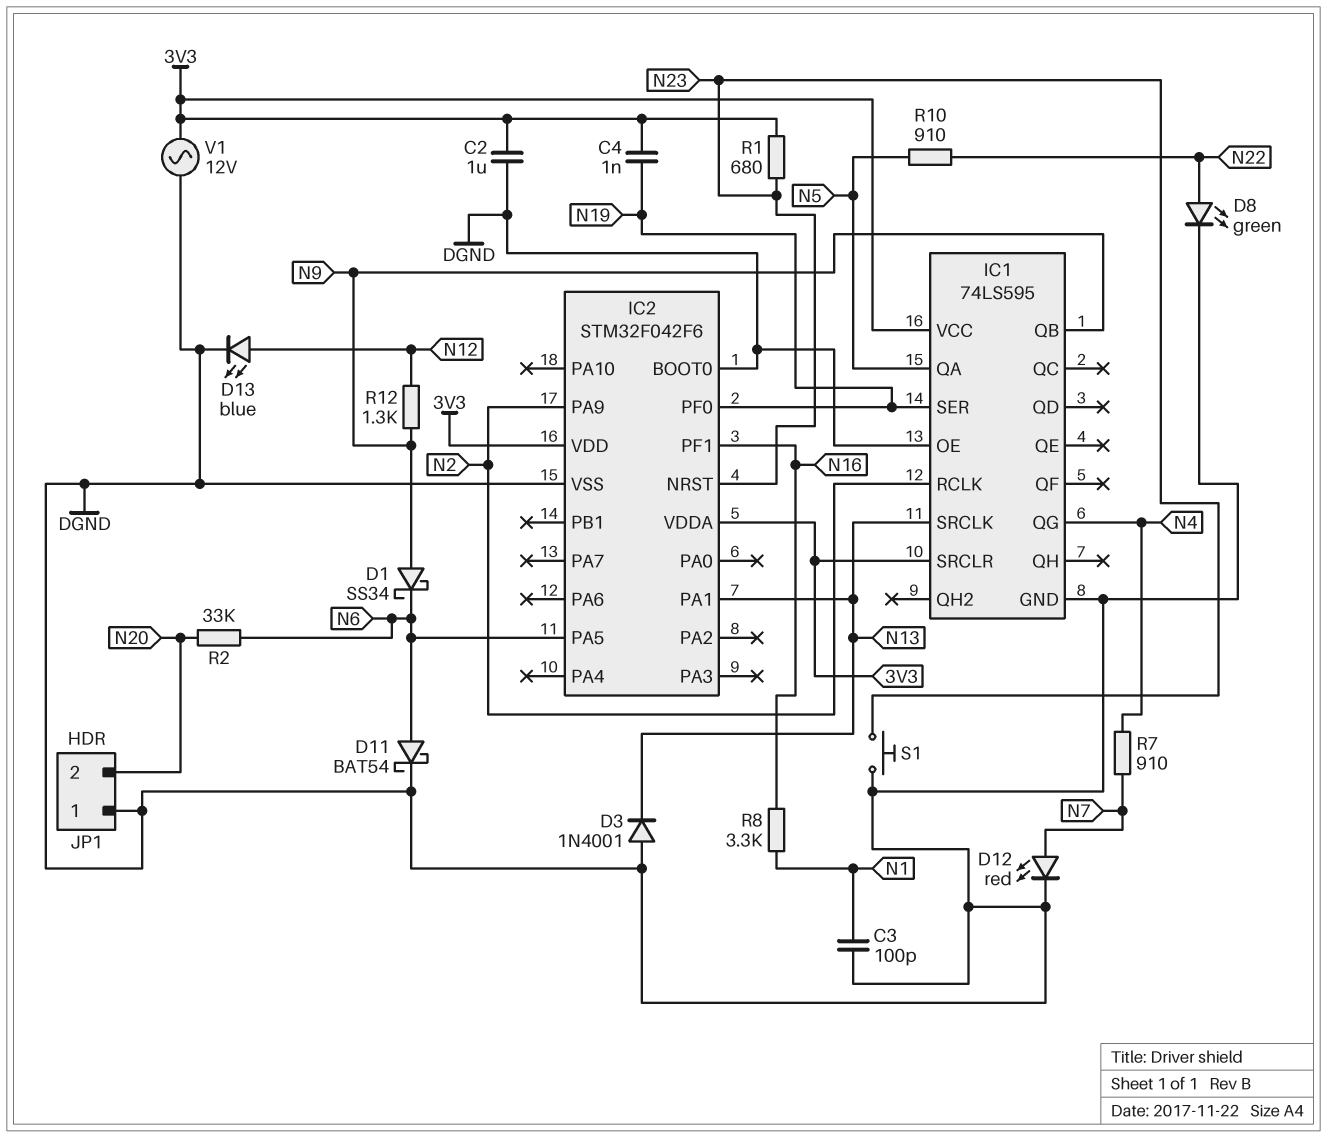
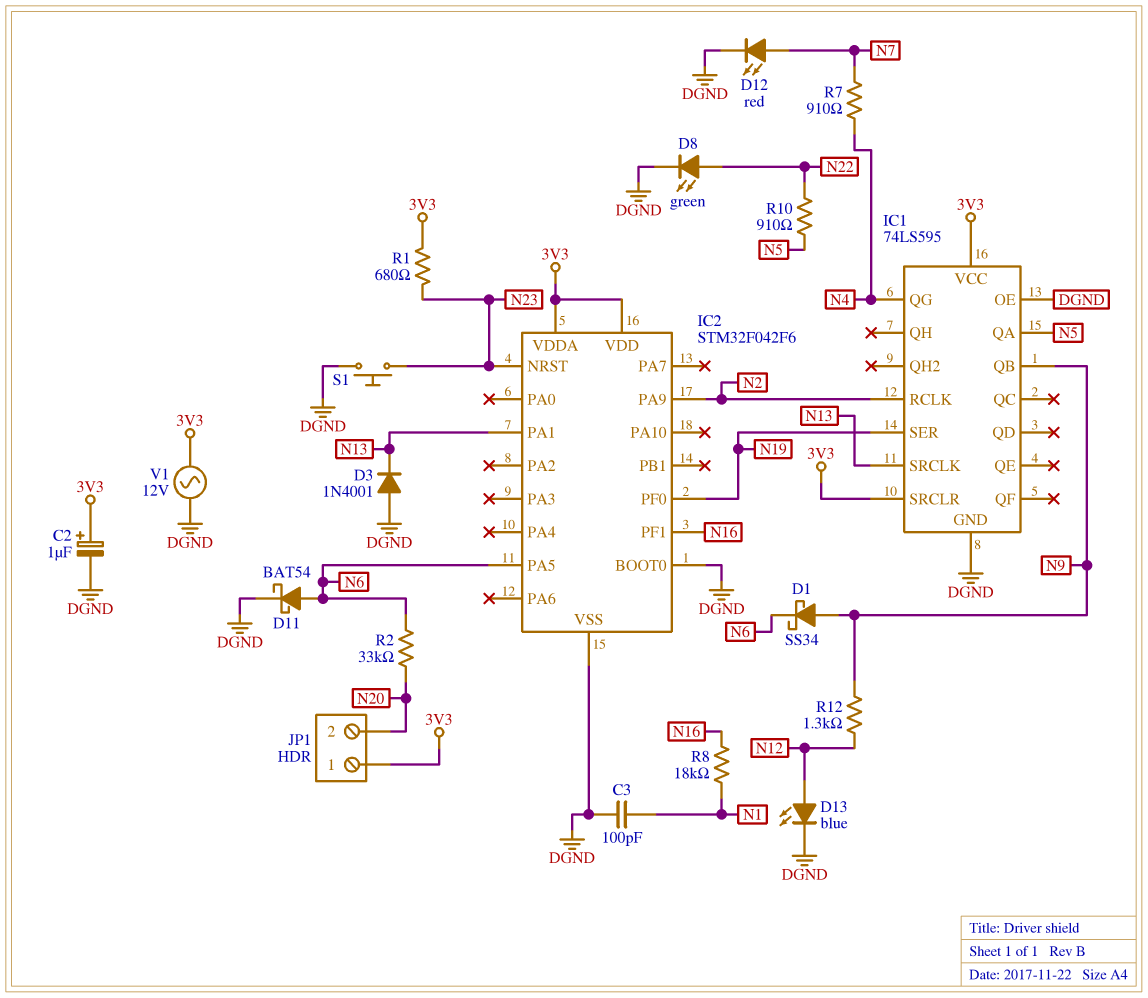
C2: 1uF (3V3, DGND) -> 1uF (plus 3V3, minus DGND)
C4: 1nF (3V3, N19) -> none
JP1 pin 1: DGND -> 3V3
R8: 3.3k (N1, N16) -> 18k (N1, N16)

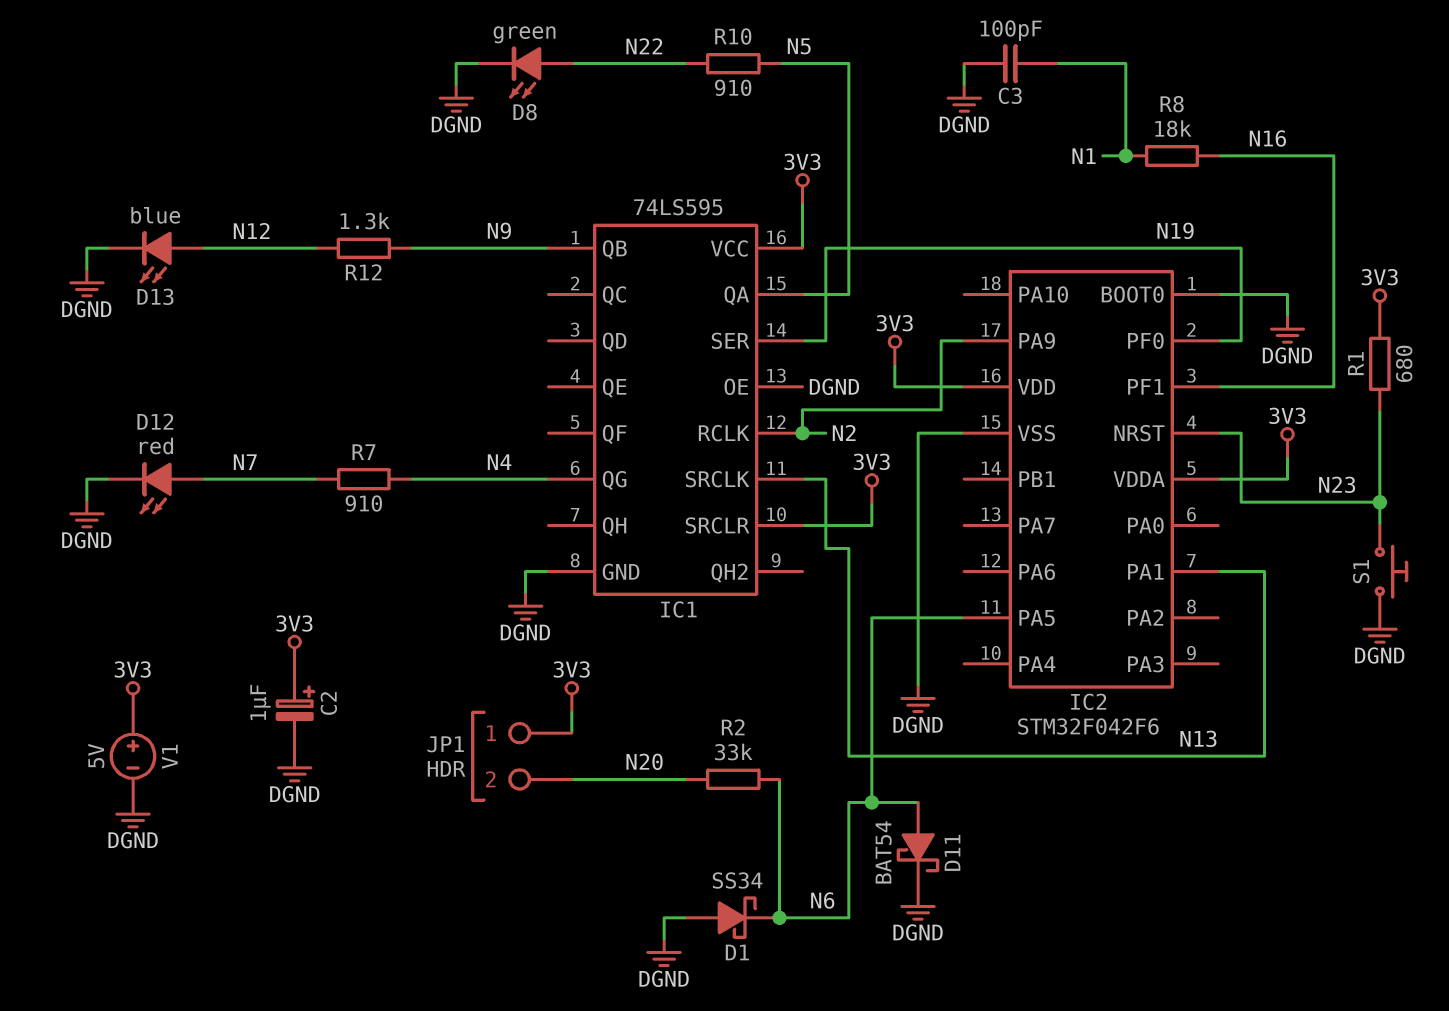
D1: schottky SS34 (A N9, K N6) -> schottky SS34 (A DGND, K N6)
D3: diode 1N4001 (A DGND, K N13) -> none
V1: AC 12V (3V3, DGND) -> 5V (plus 3V3, minus DGND)

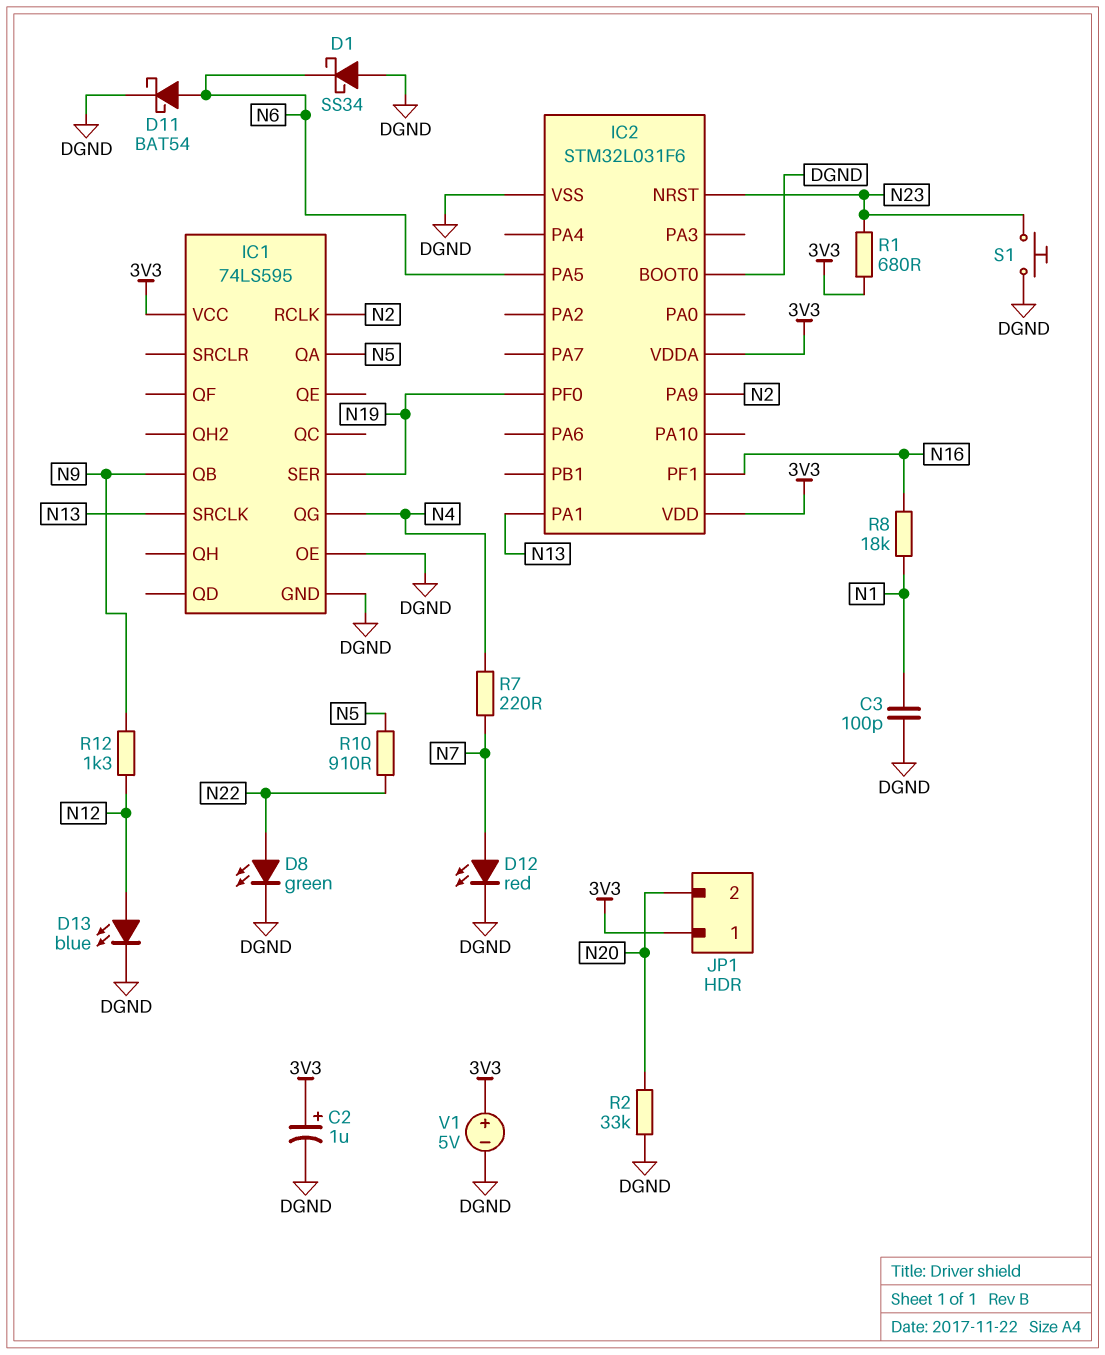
IC1 pin SRCLR: 3V3 -> none
IC2: STM32F042F6 -> STM32L031F6
R2: 33k (N6, N20) -> 33k (DGND, N20)
R7: 910 (N4, N7) -> 220 (N4, N7)

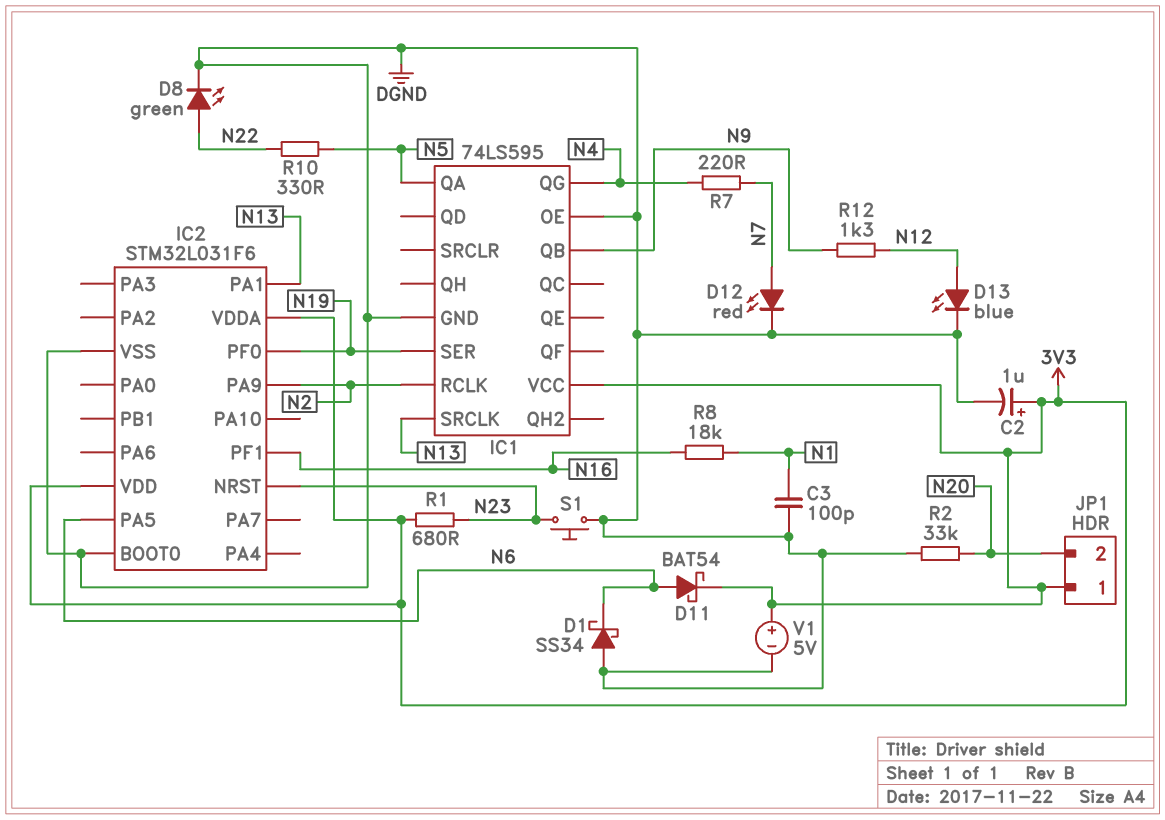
D11: schottky BAT54 (A N6, K DGND) -> schottky BAT54 (A N6, K 3V3)
R10: 910 (N5, N22) -> 330 (N5, N22)

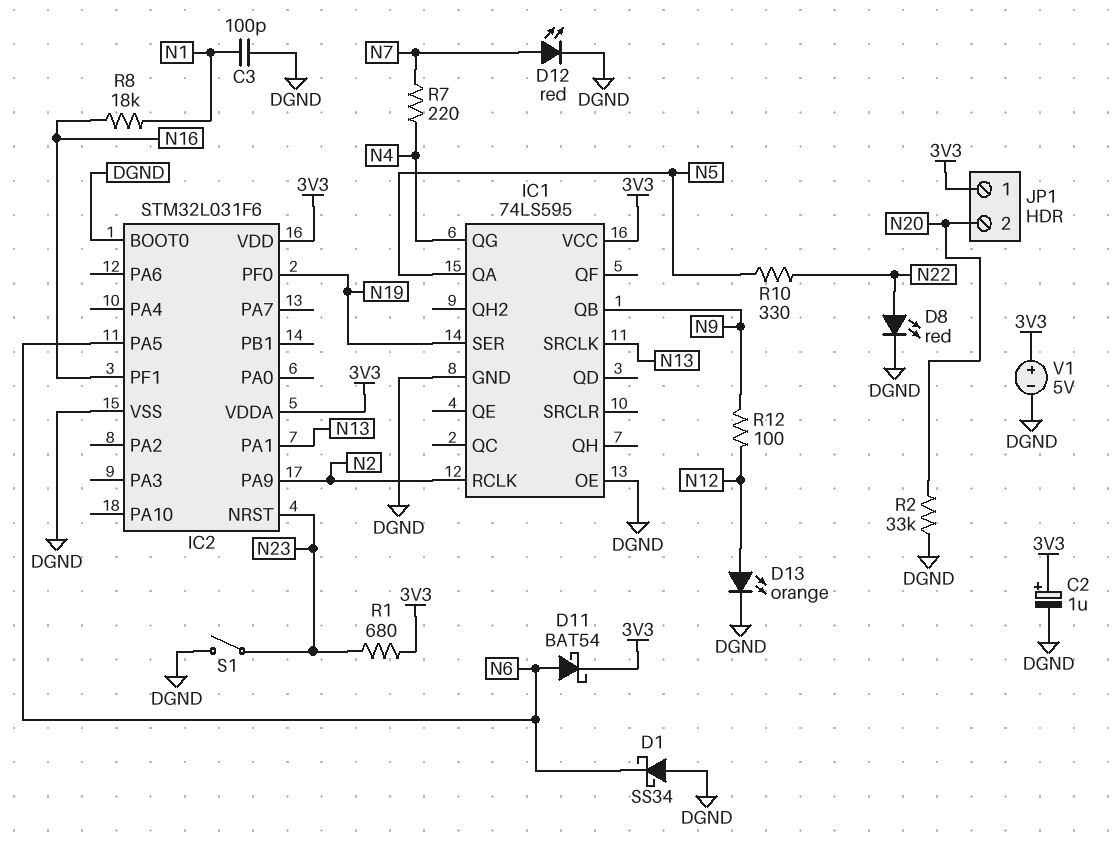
D8: LED green (A N22, K DGND) -> LED red (A N22, K DGND)
D13: LED blue (A N12, K DGND) -> LED orange (A N12, K DGND)
R12: 1.3k (N9, N12) -> 100 (N9, N12)
S1: button (DGND, N23) -> switch (DGND, N23)

